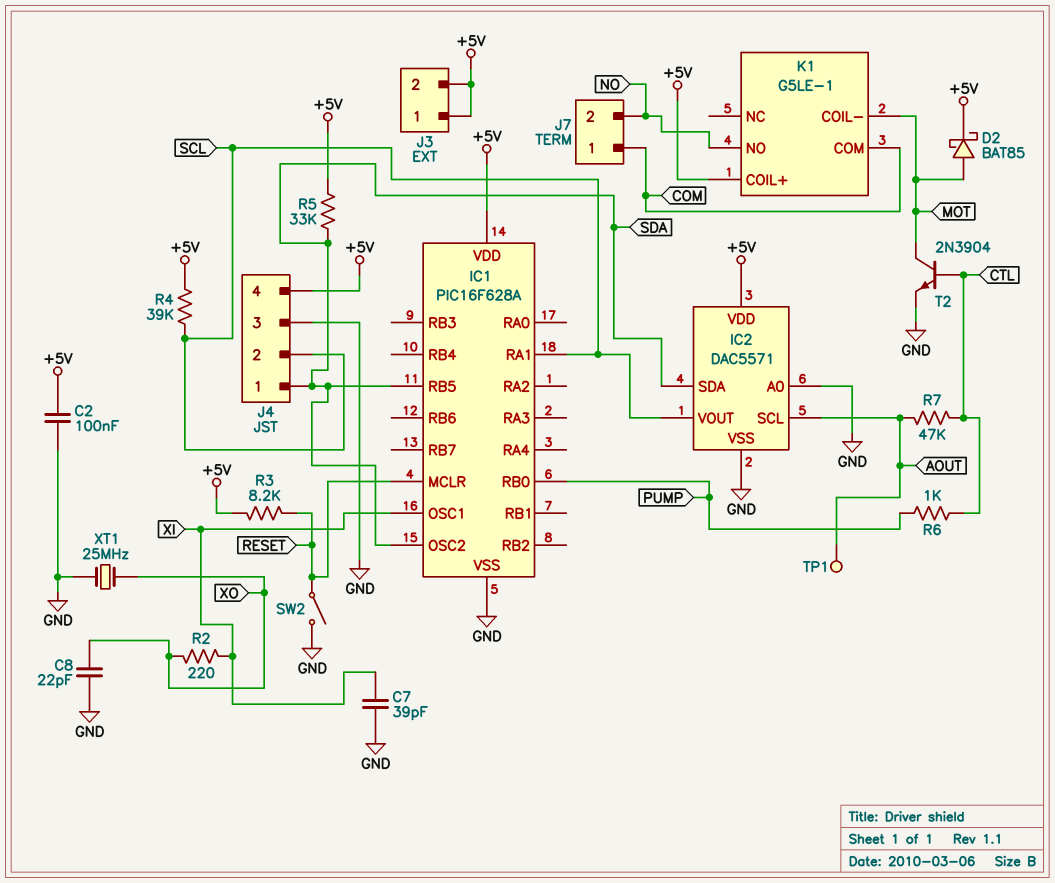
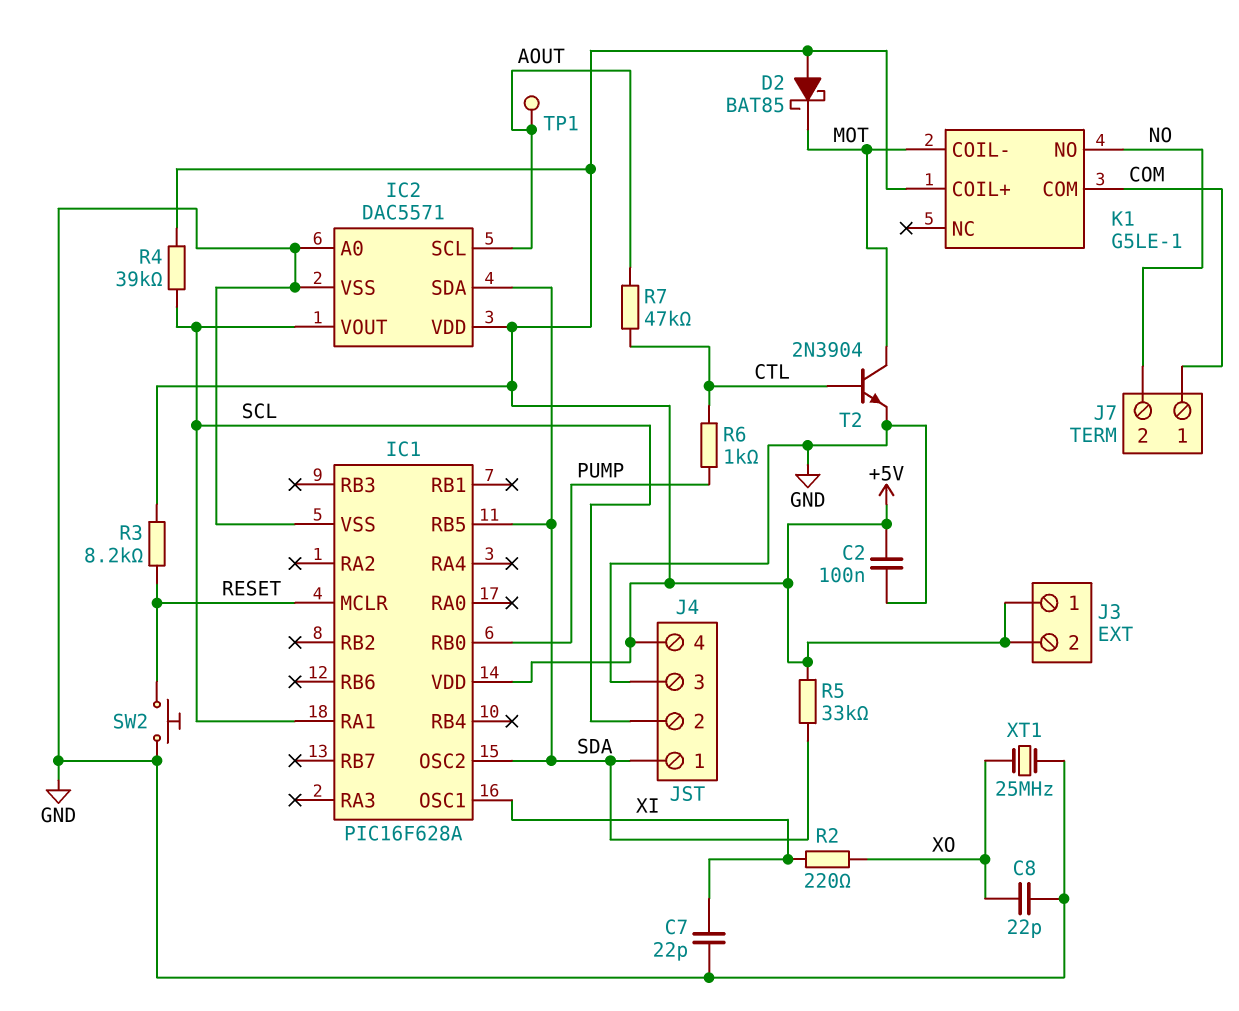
C7: 39pF (GND, XI) -> 22pF (GND, XI)
D2: schottky BAT85 (A MOT, K +5V) -> schottky BAT85 (A +5V, K MOT)
SW2: switch (GND, RESET) -> button (GND, RESET)

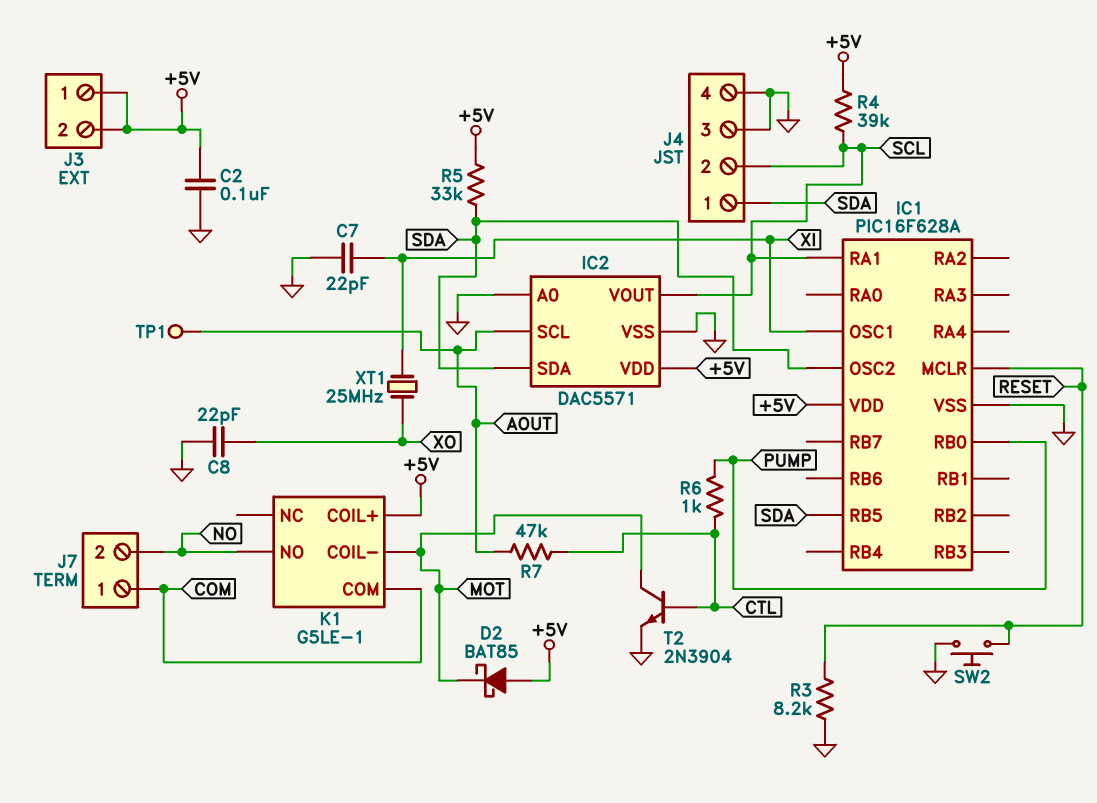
J4 pin 4: +5V -> GND
R2: 220 (XI, XO) -> none
R3: 8.2k (+5V, RESET) -> 8.2k (GND, RESET)
XT1: 25MHz (GND, XO) -> 25MHz (XI, XO)

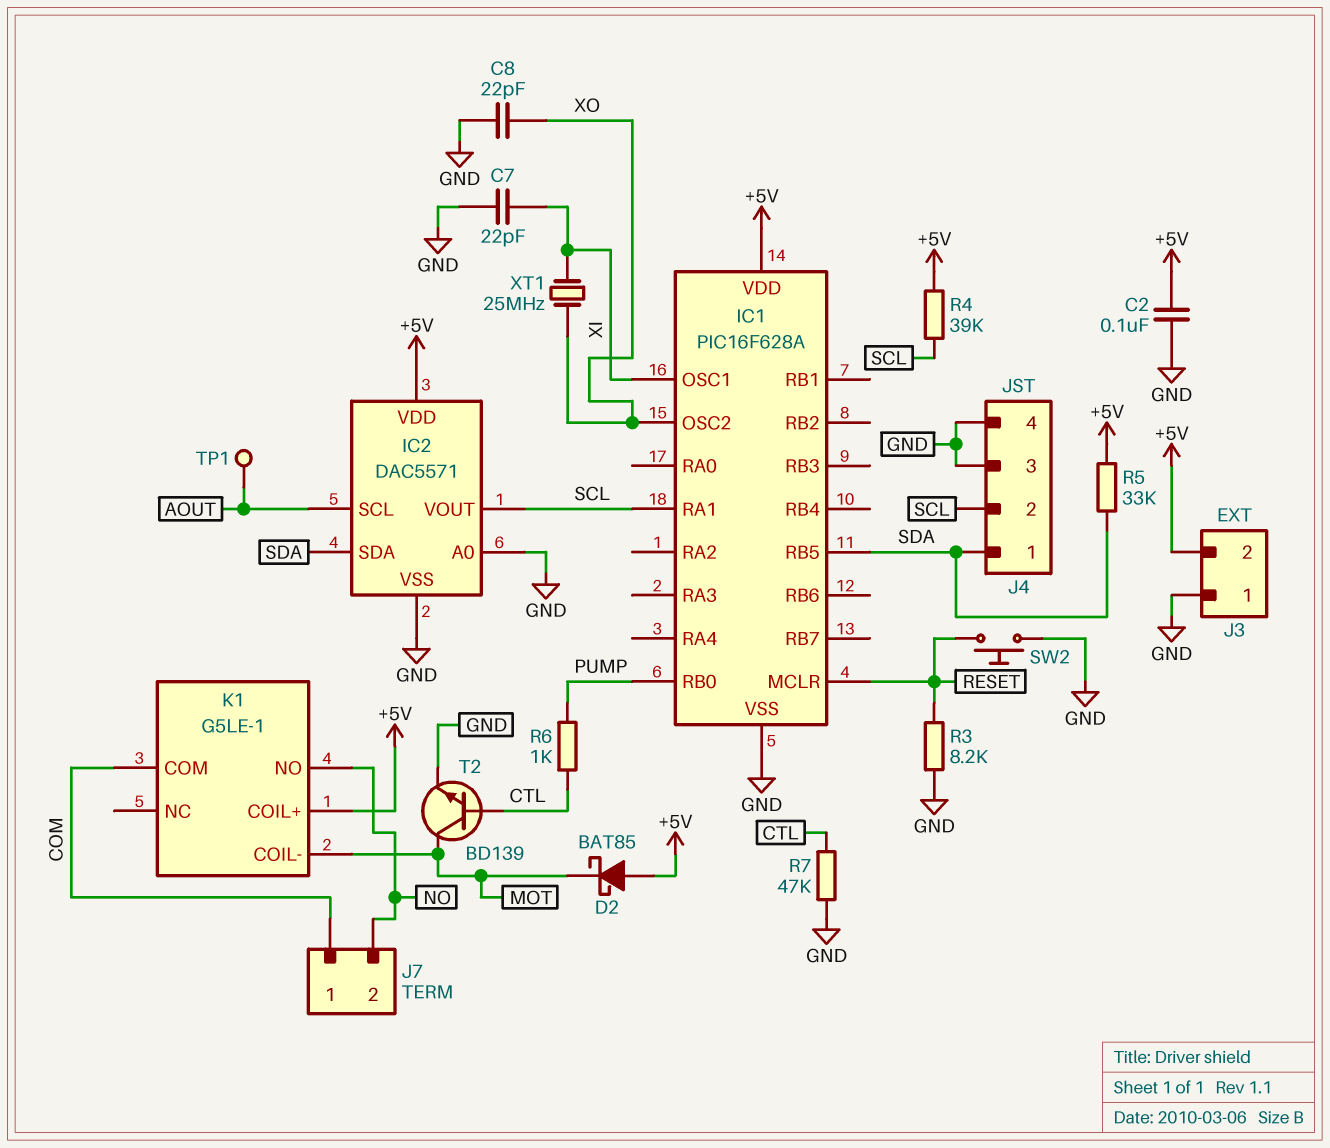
IC1 pin OSC2: SDA -> XO
J3 pin 1: +5V -> GND
R7: 47k (AOUT, CTL) -> 47k (CTL, GND)
T2: NPN 2N3904 (B CTL, C MOT, E GND) -> NPN BD139 (B CTL, C MOT, E GND)

